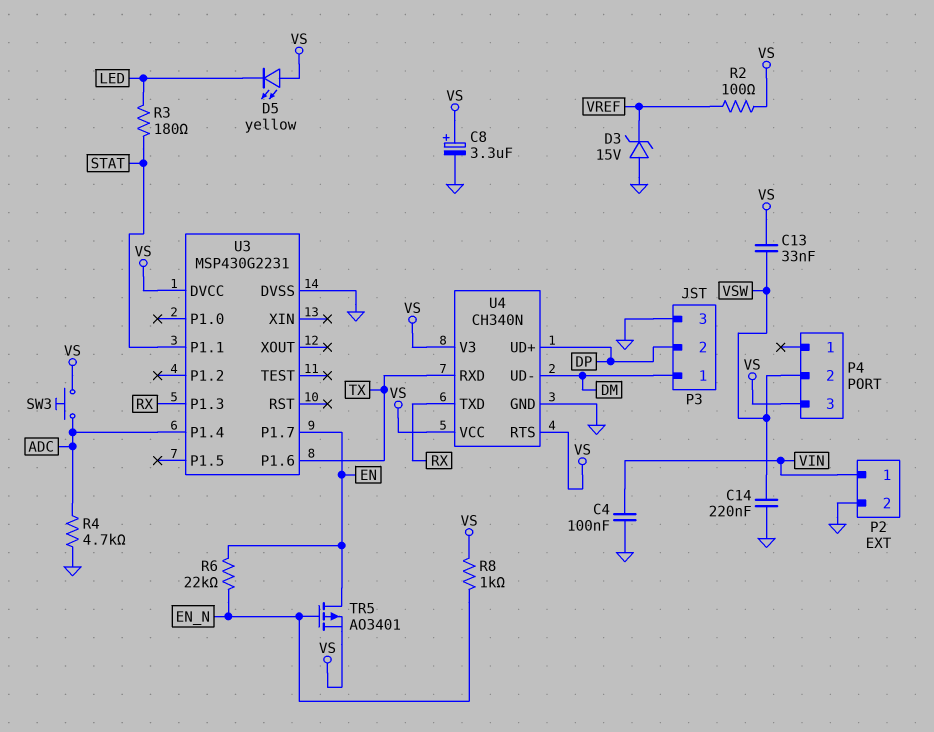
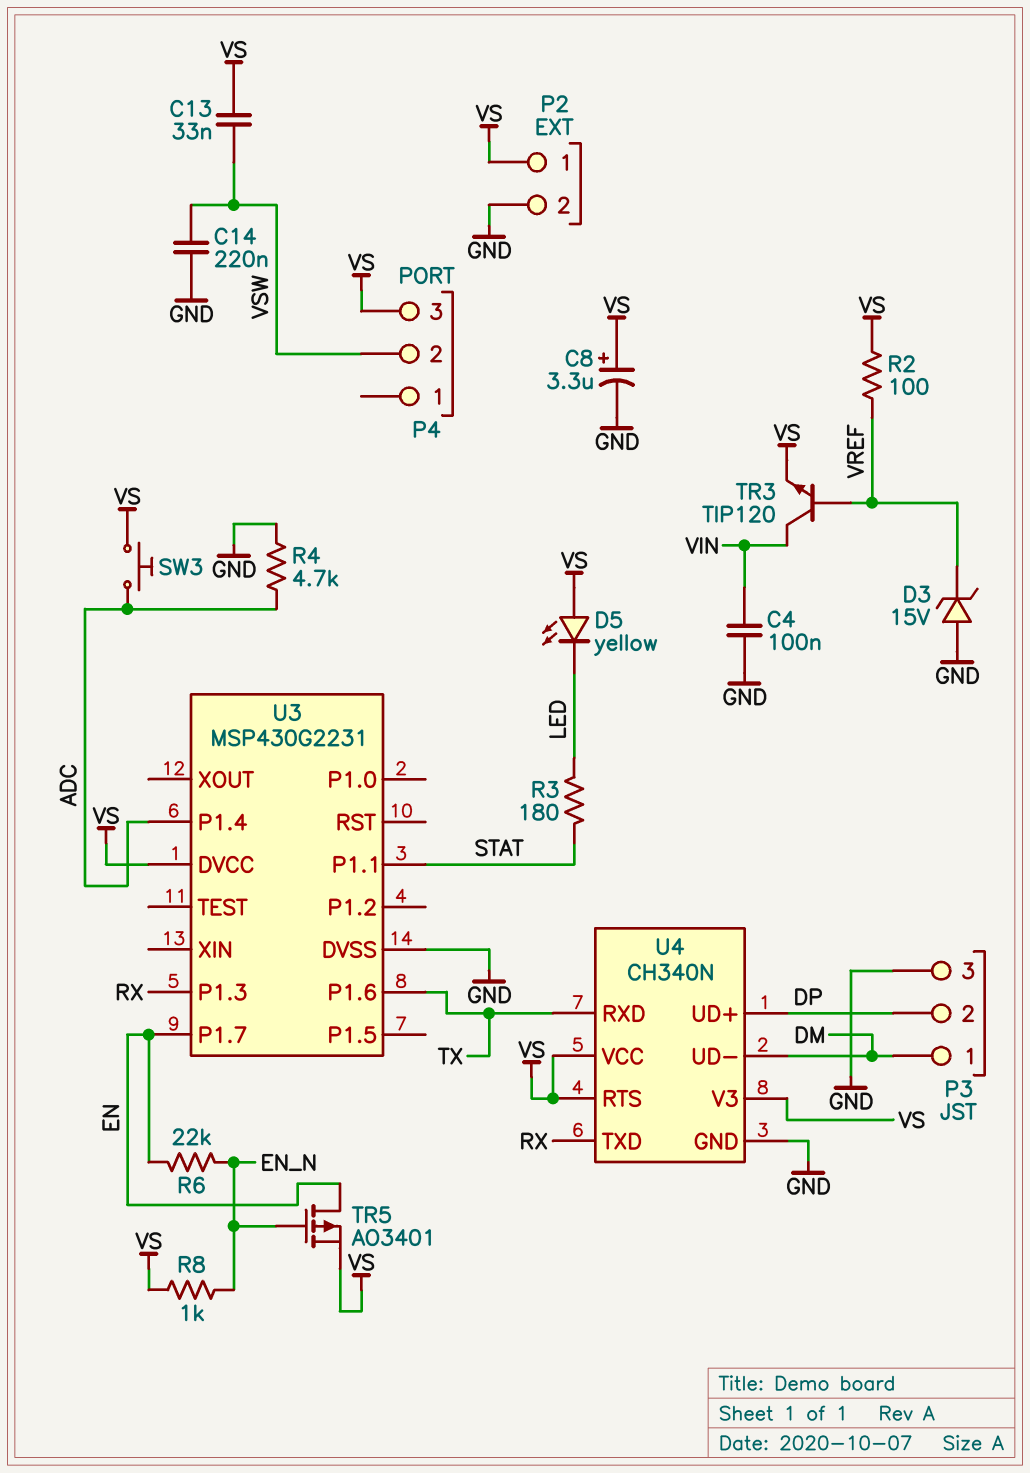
P2 pin 1: VIN -> VS
TR3: none -> NPN TIP120 (B VREF, C VIN, E VS)

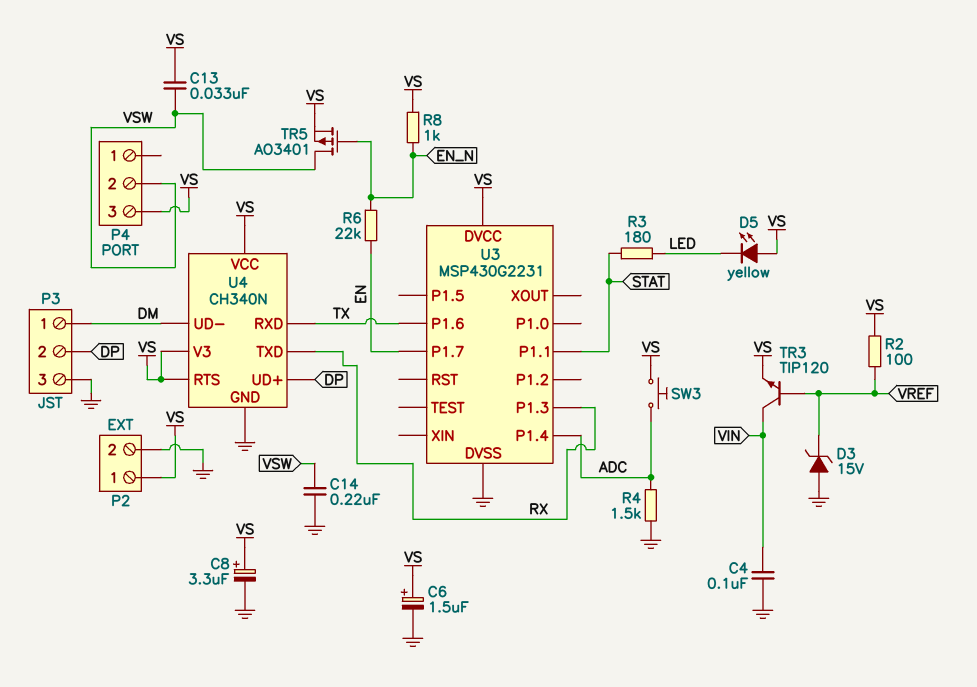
C6: none -> 1.5uF (plus VS, minus GND)
R4: 4.7k (ADC, GND) -> 1.5k (ADC, GND)
TR5: PMOS AO3401 (G EN_N, D EN, S VS) -> PMOS AO3401 (G EN_N, D VSW, S VS)

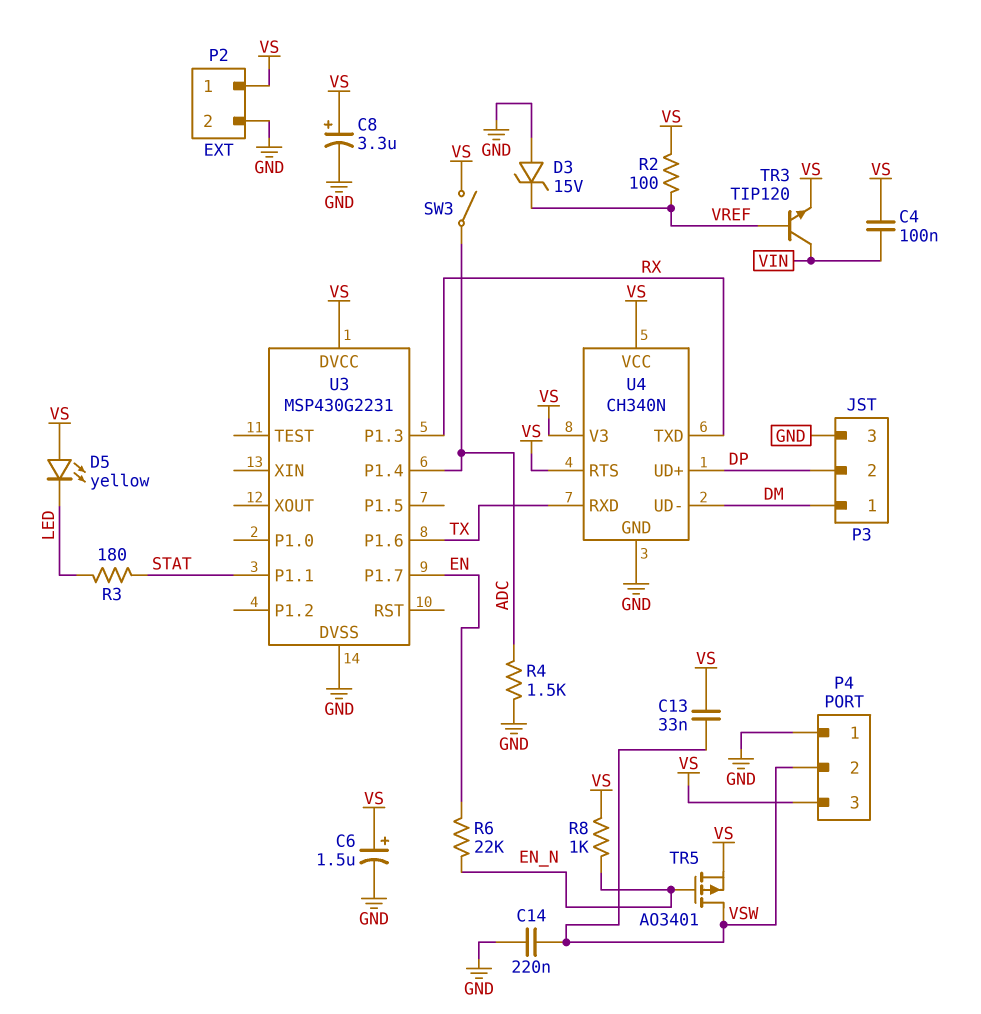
C4: 100nF (GND, VIN) -> 100nF (VIN, VS)
P4 pin 1: none -> GND
SW3: button (ADC, VS) -> switch (ADC, VS)

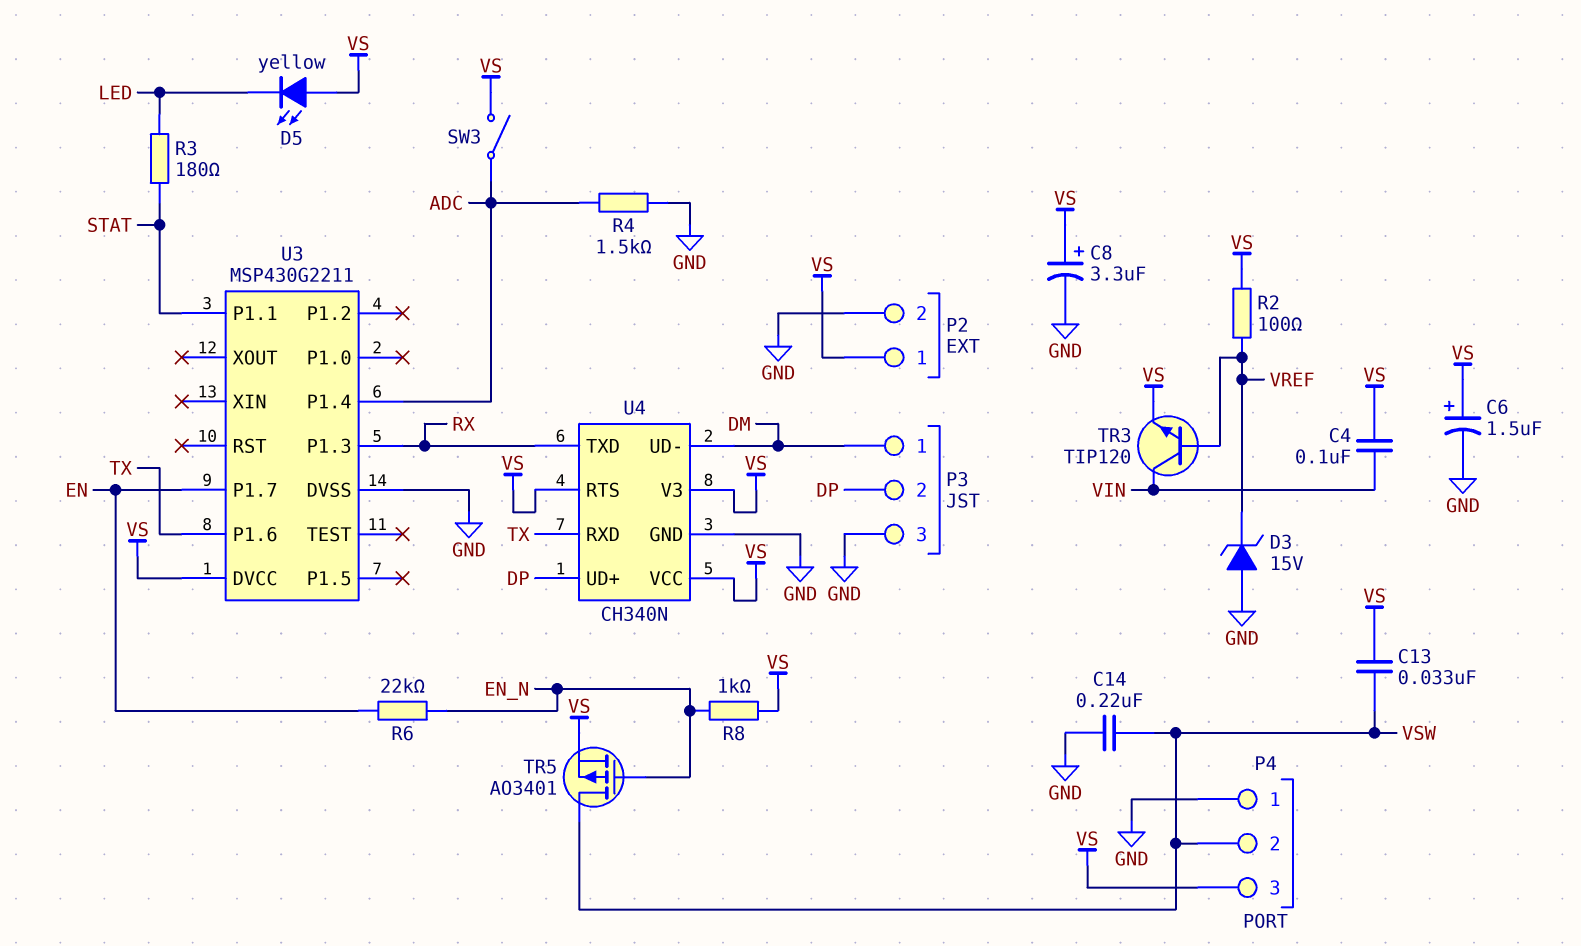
U3: MSP430G2231 -> MSP430G2211

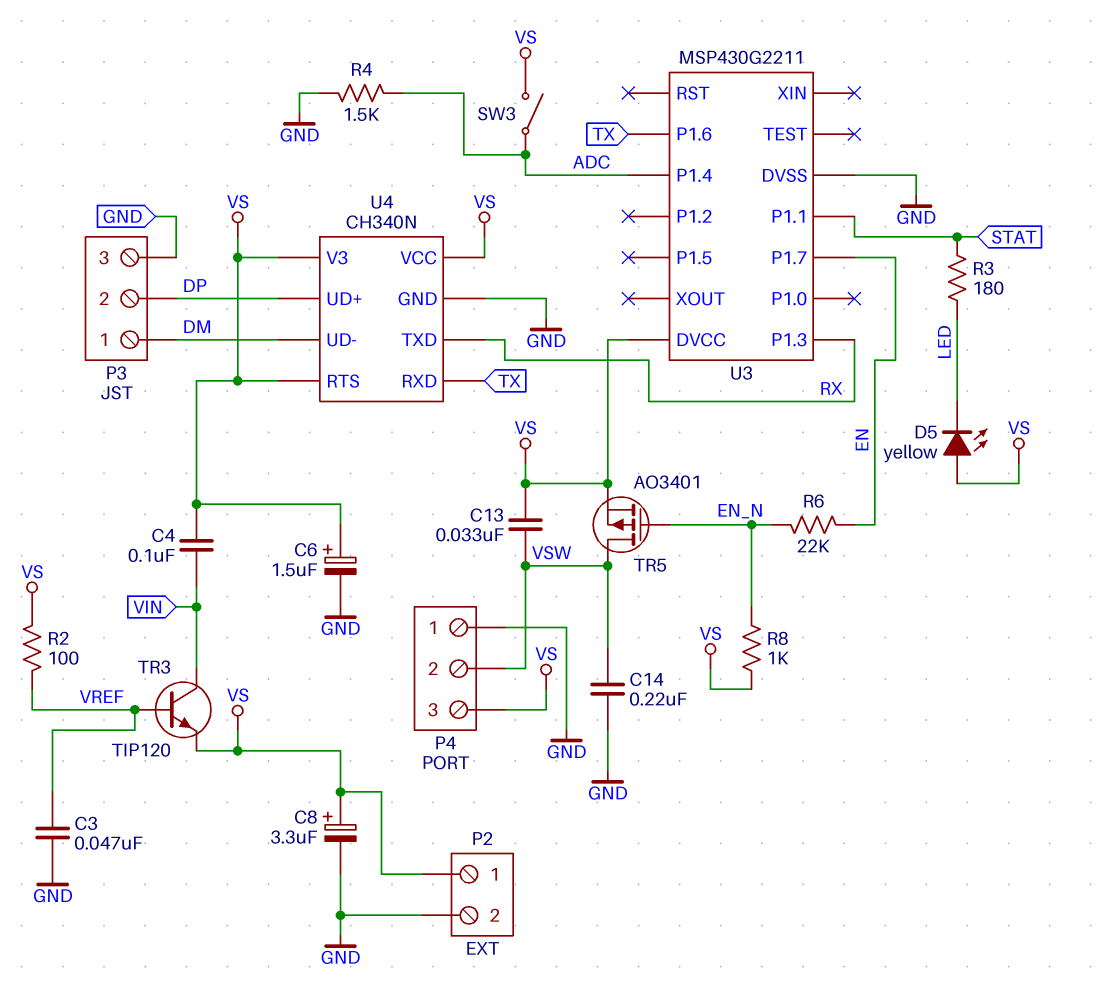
C3: none -> 47nF (GND, VREF)
D3: zener 15V (A GND, K VREF) -> none

